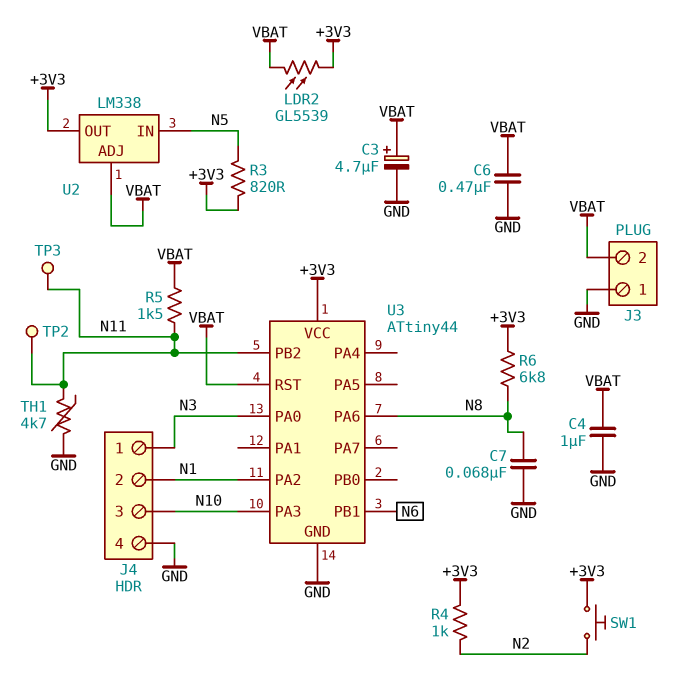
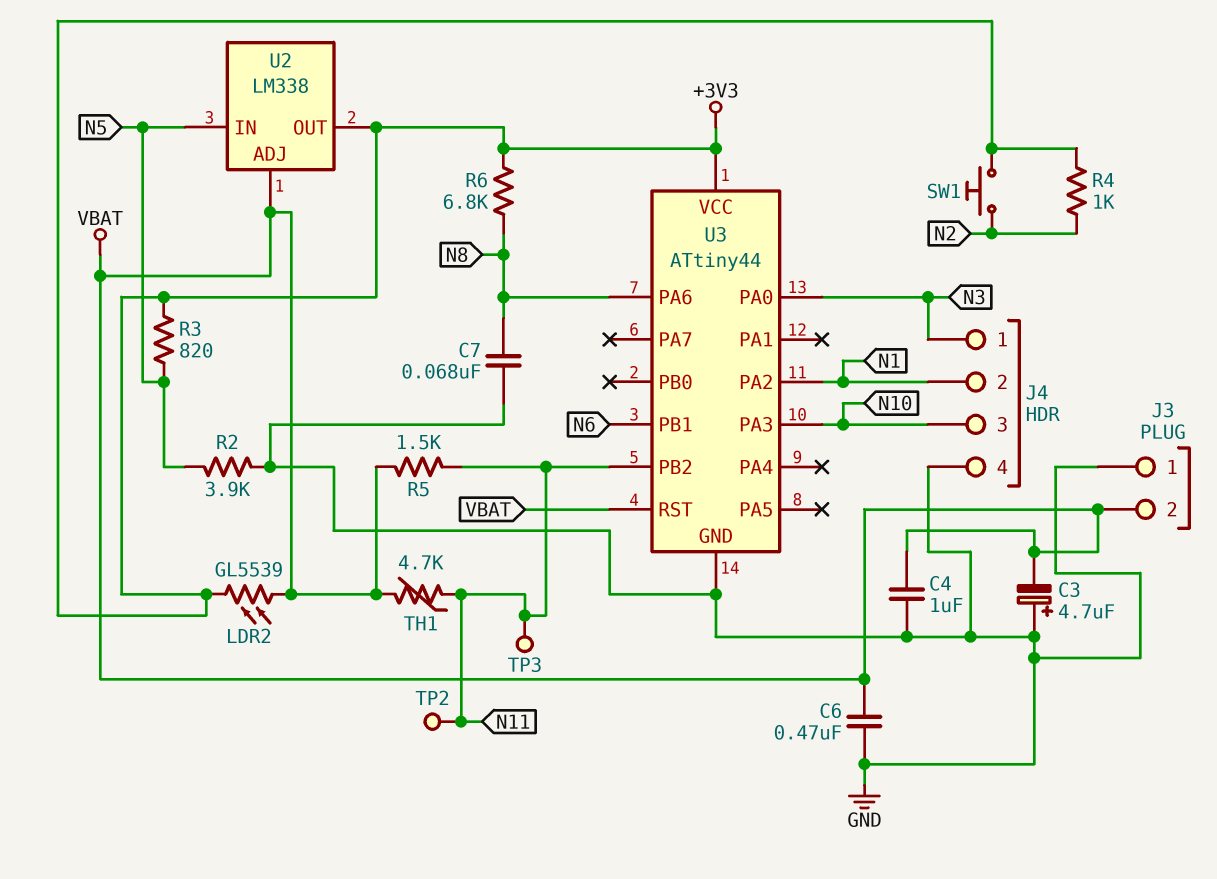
C3: 4.7uF (plus VBAT, minus GND) -> 4.7uF (plus GND, minus VBAT)
R2: none -> 3.9k (GND, N5)
TH1: 4.7k (GND, N11) -> 4.7k (N11, VBAT)

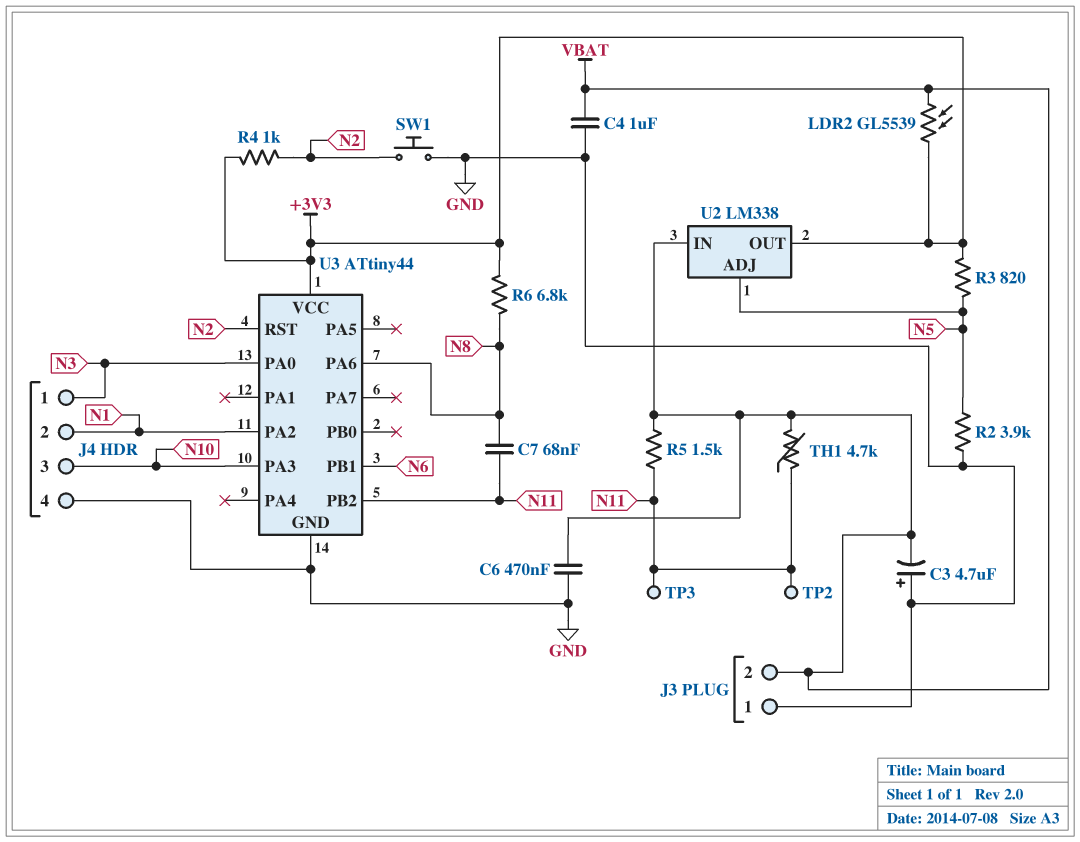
C7: 68nF (GND, N8) -> 68nF (N8, N11)
SW1: button (+3V3, N2) -> button (GND, N2)
U2 pin ADJ: VBAT -> N5
U2 pin IN: N5 -> VBAT
U3 pin RST: VBAT -> N2

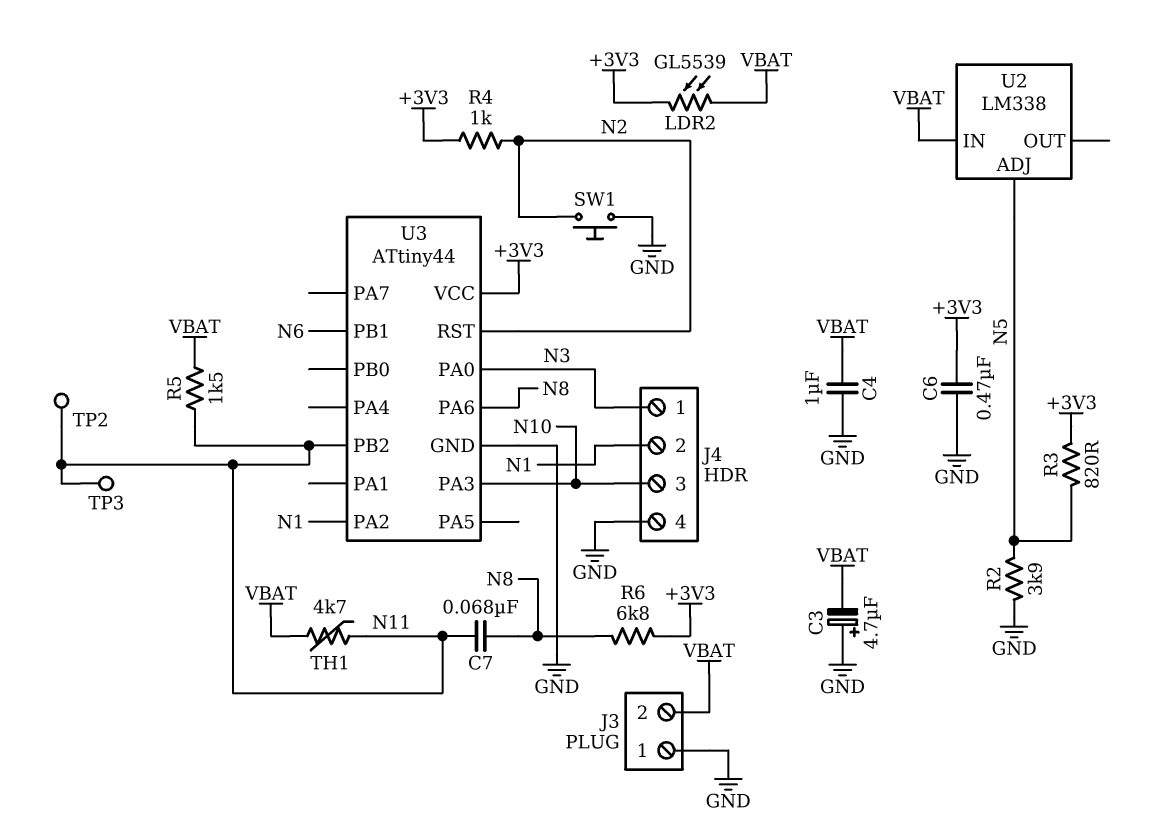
C6: 470nF (GND, VBAT) -> 470nF (+3V3, GND)
U2 pin OUT: +3V3 -> none

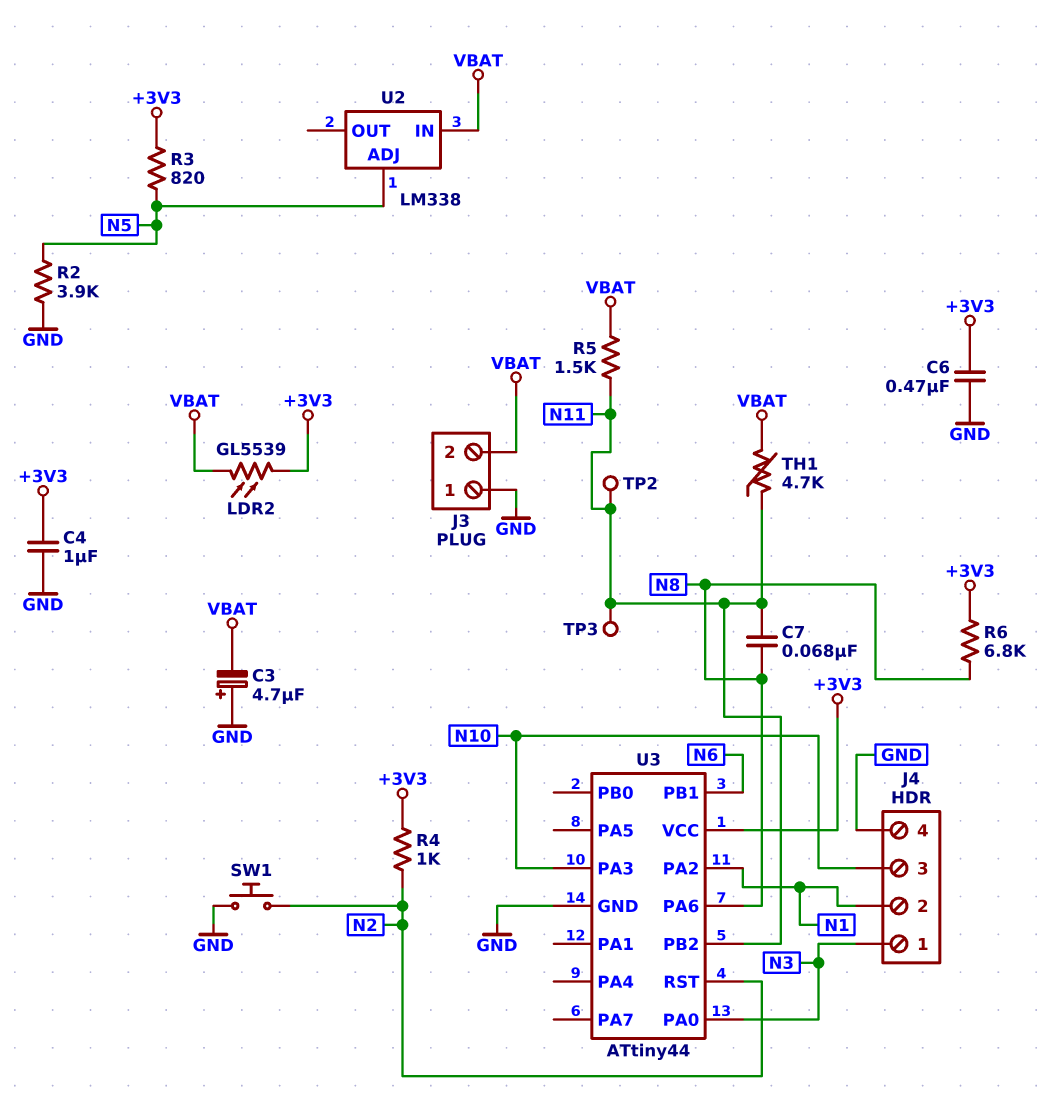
C4: 1uF (GND, VBAT) -> 1uF (+3V3, GND)

